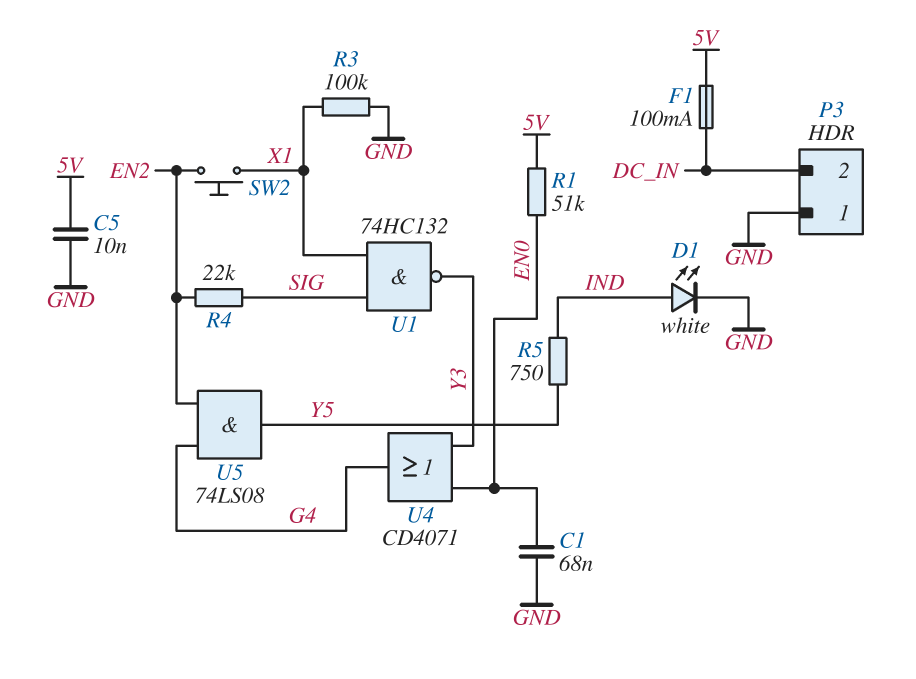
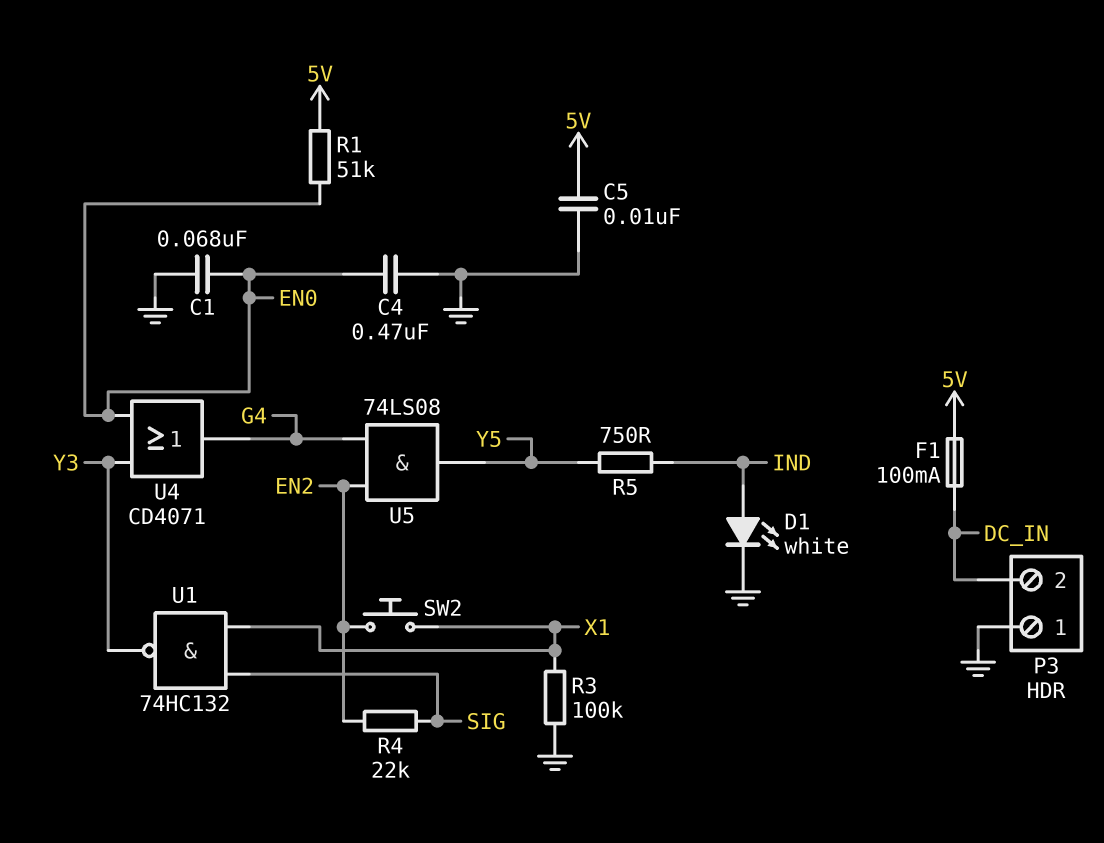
C4: none -> 470nF (EN0, GND)

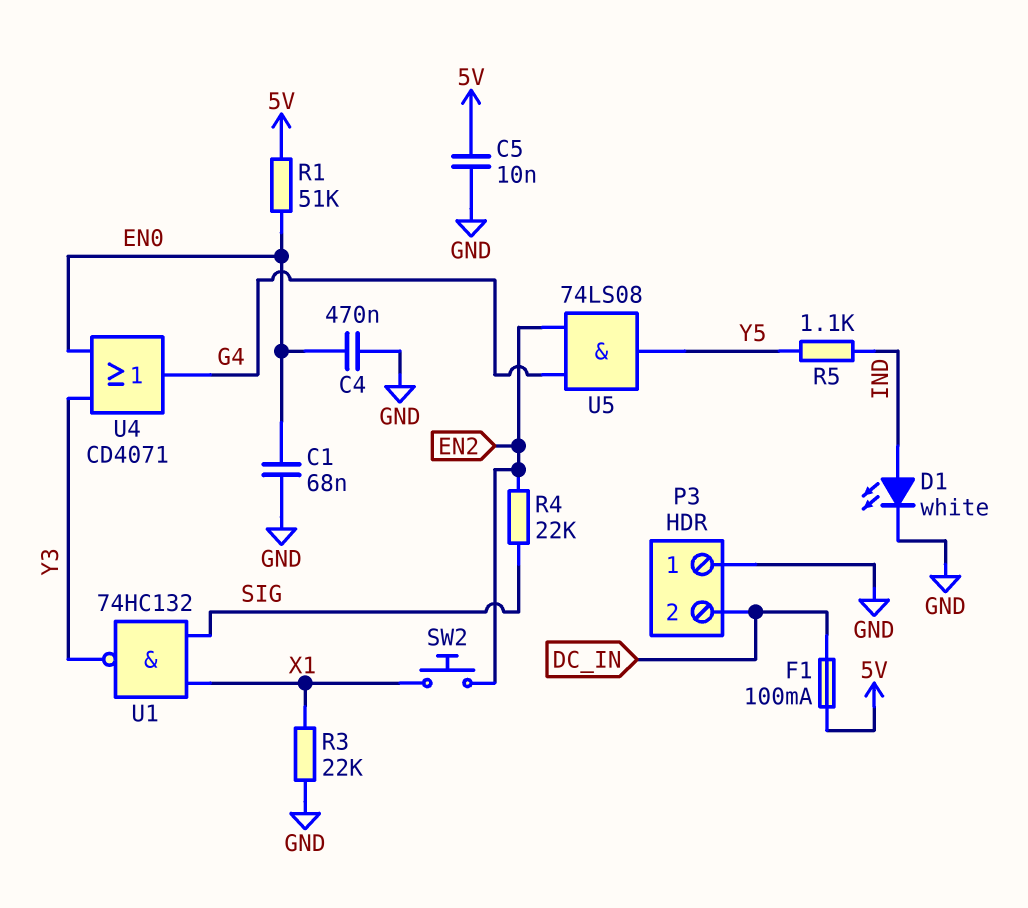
R3: 100k (GND, X1) -> 22k (GND, X1)
R5: 750 (IND, Y5) -> 1.1k (IND, Y5)

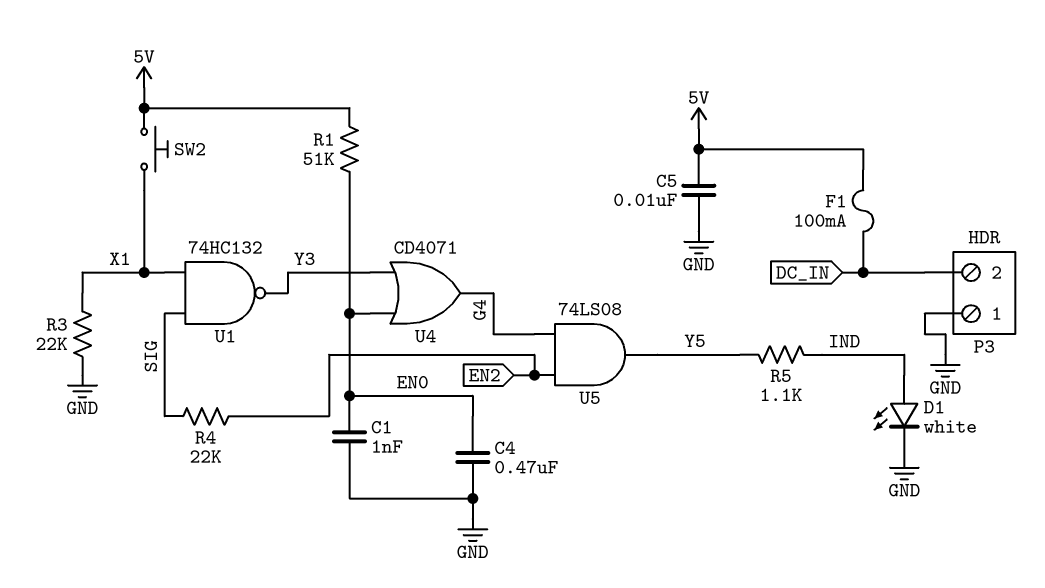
C1: 68nF (EN0, GND) -> 1nF (EN0, GND)
SW2: button (EN2, X1) -> button (5V, X1)

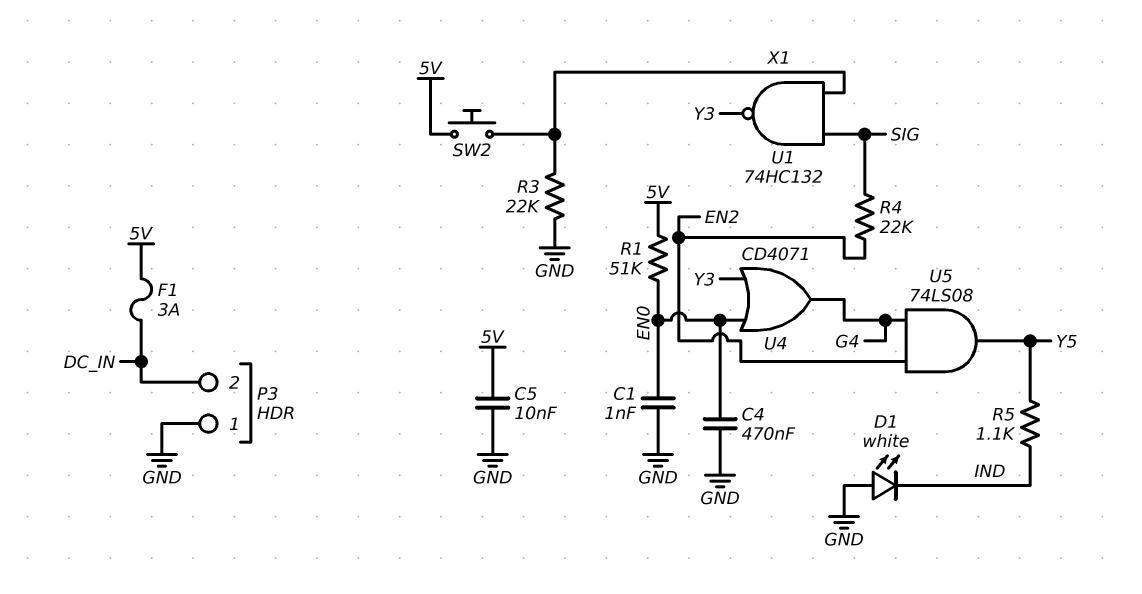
D1: LED white (A IND, K GND) -> LED white (A GND, K IND)
F1: 100mA (5V, DC_IN) -> 3A (5V, DC_IN)

